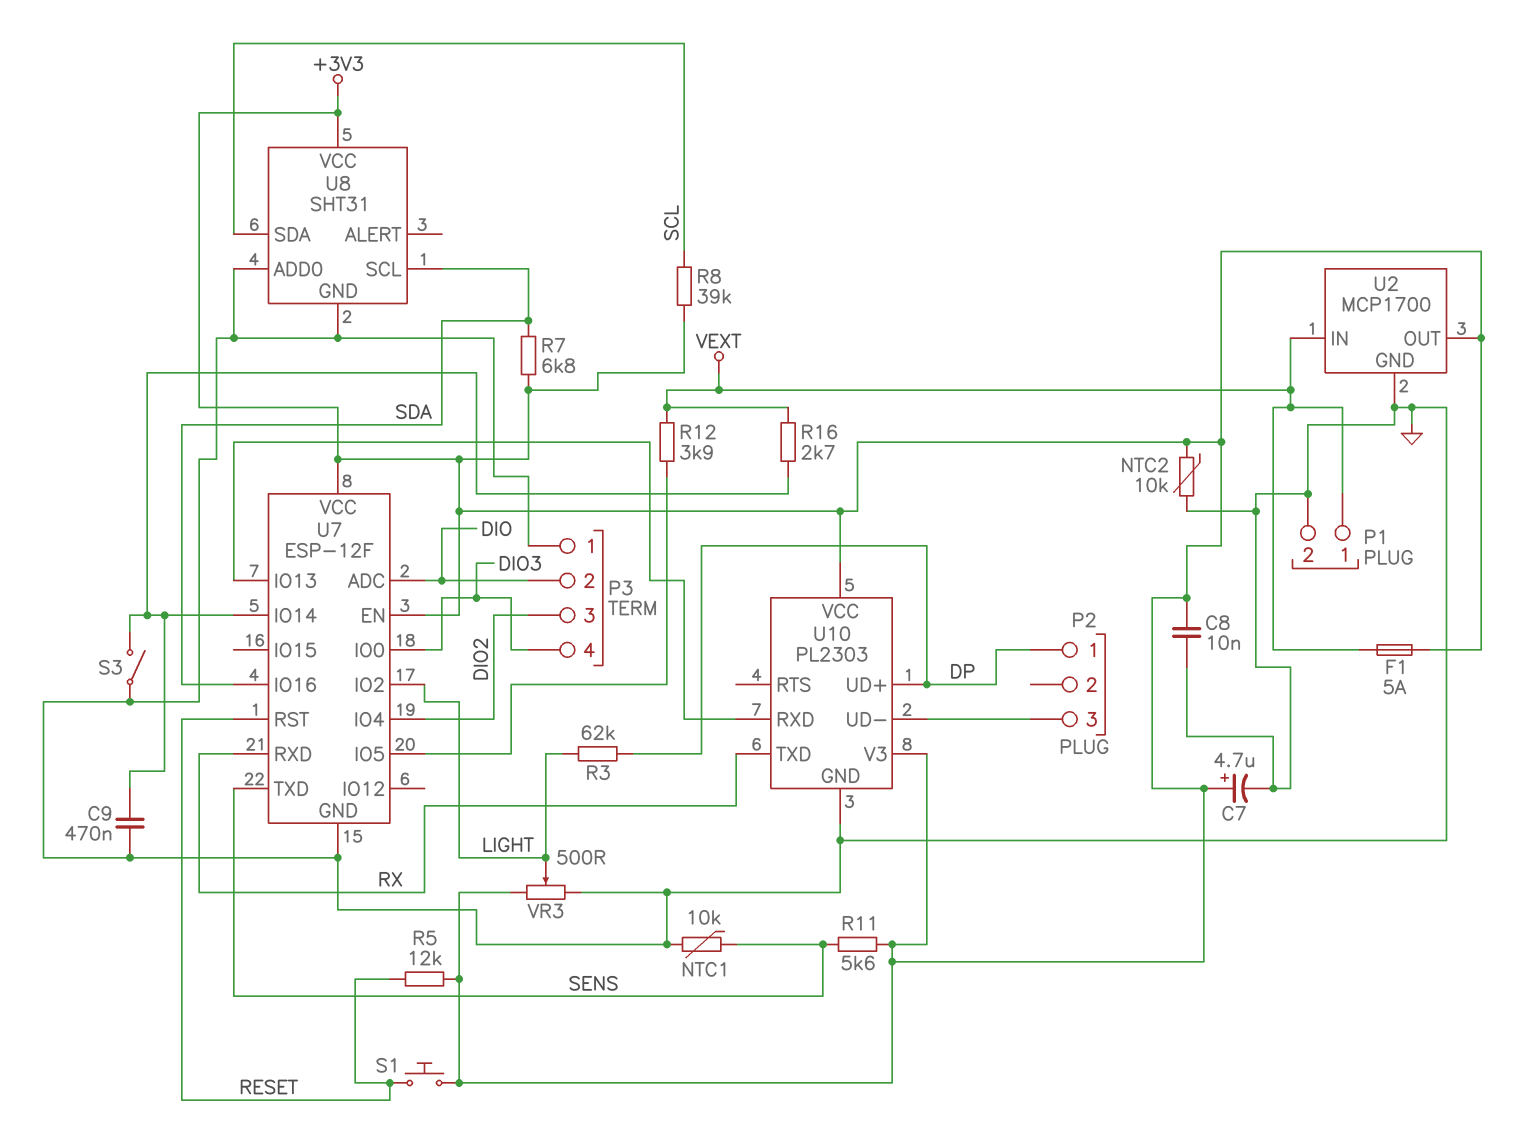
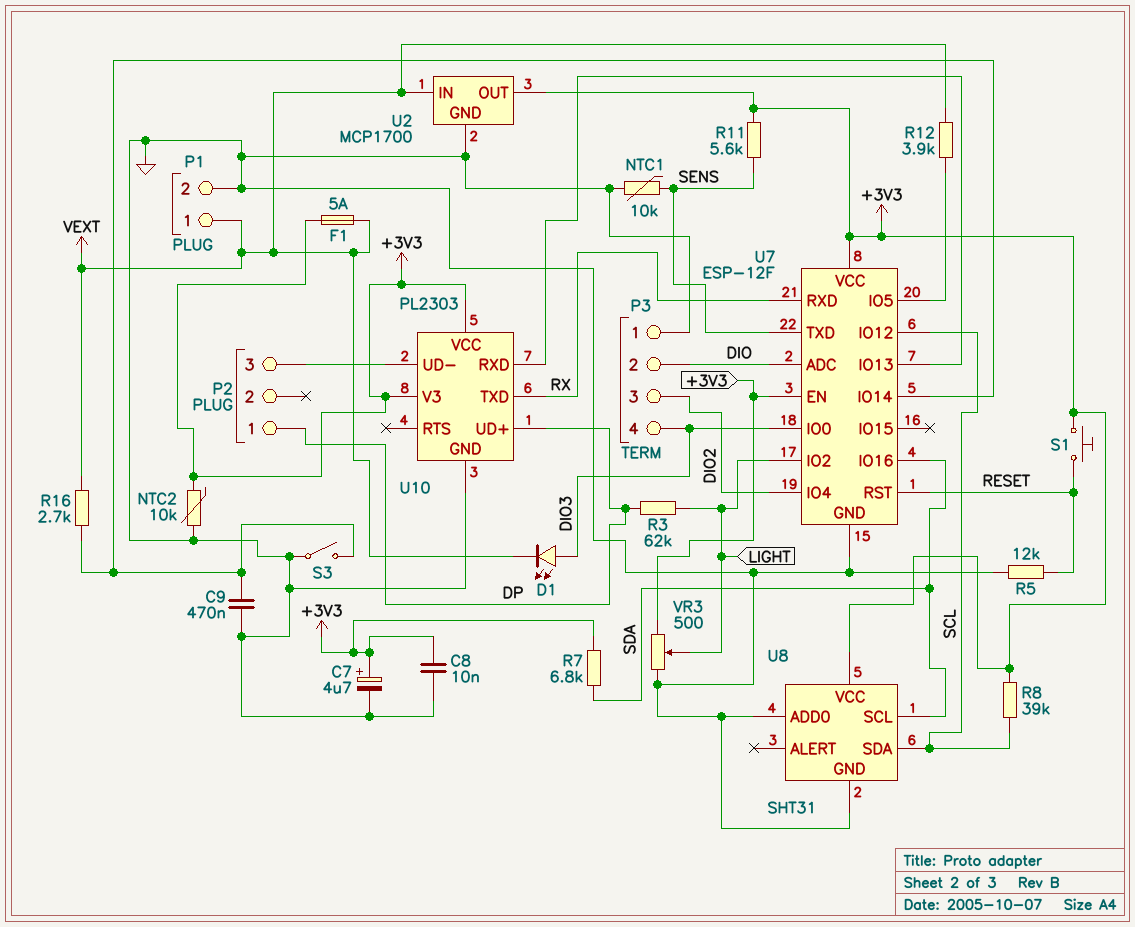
D1: none -> LED (A DIO3, K VEXT)
R5: 12k (+3V3, RESET) -> 12k (GND, RESET)
U7 pin IO12: none -> SCL

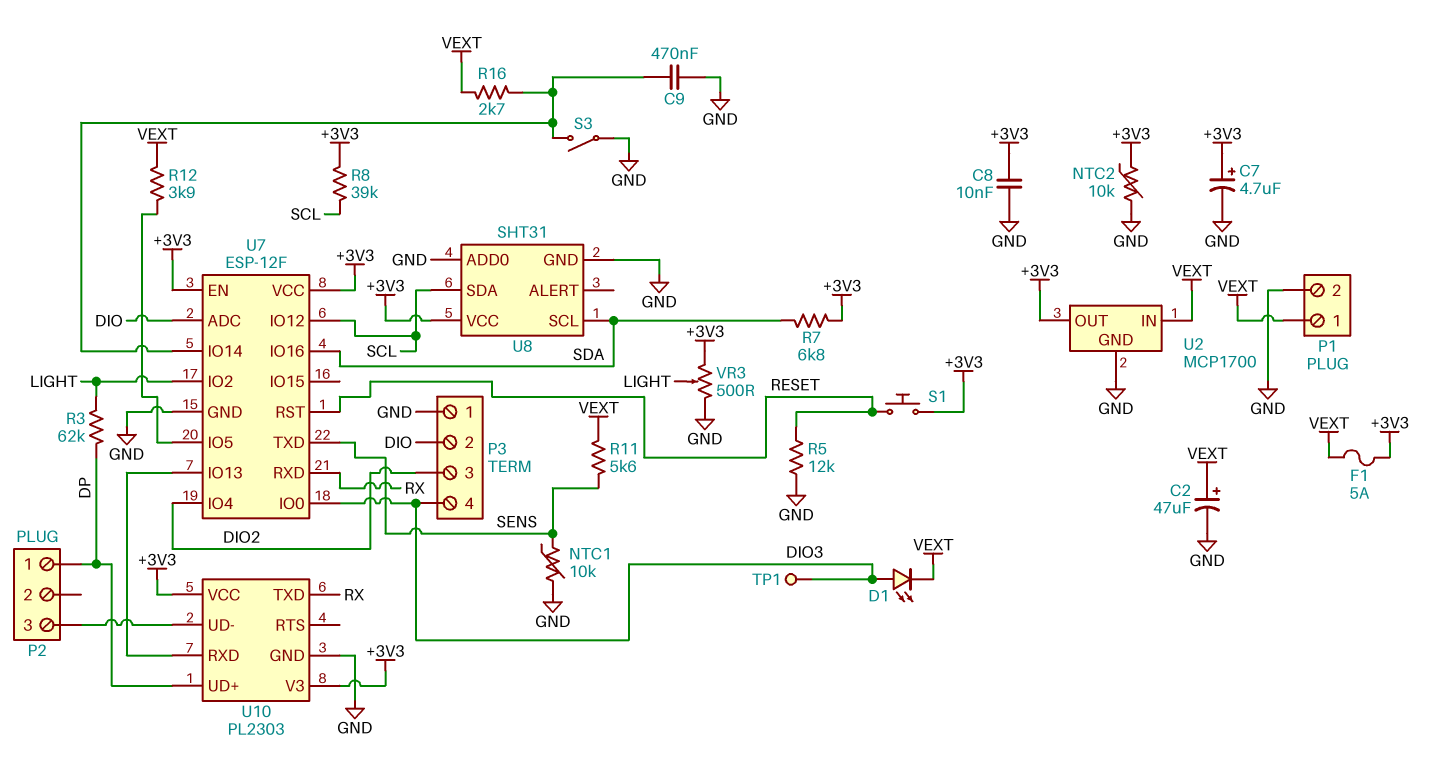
C2: none -> 47uF (plus VEXT, minus GND)
R11: 5.6k (+3V3, SENS) -> 5.6k (SENS, VEXT)
TP1: none -> test point (DIO3)

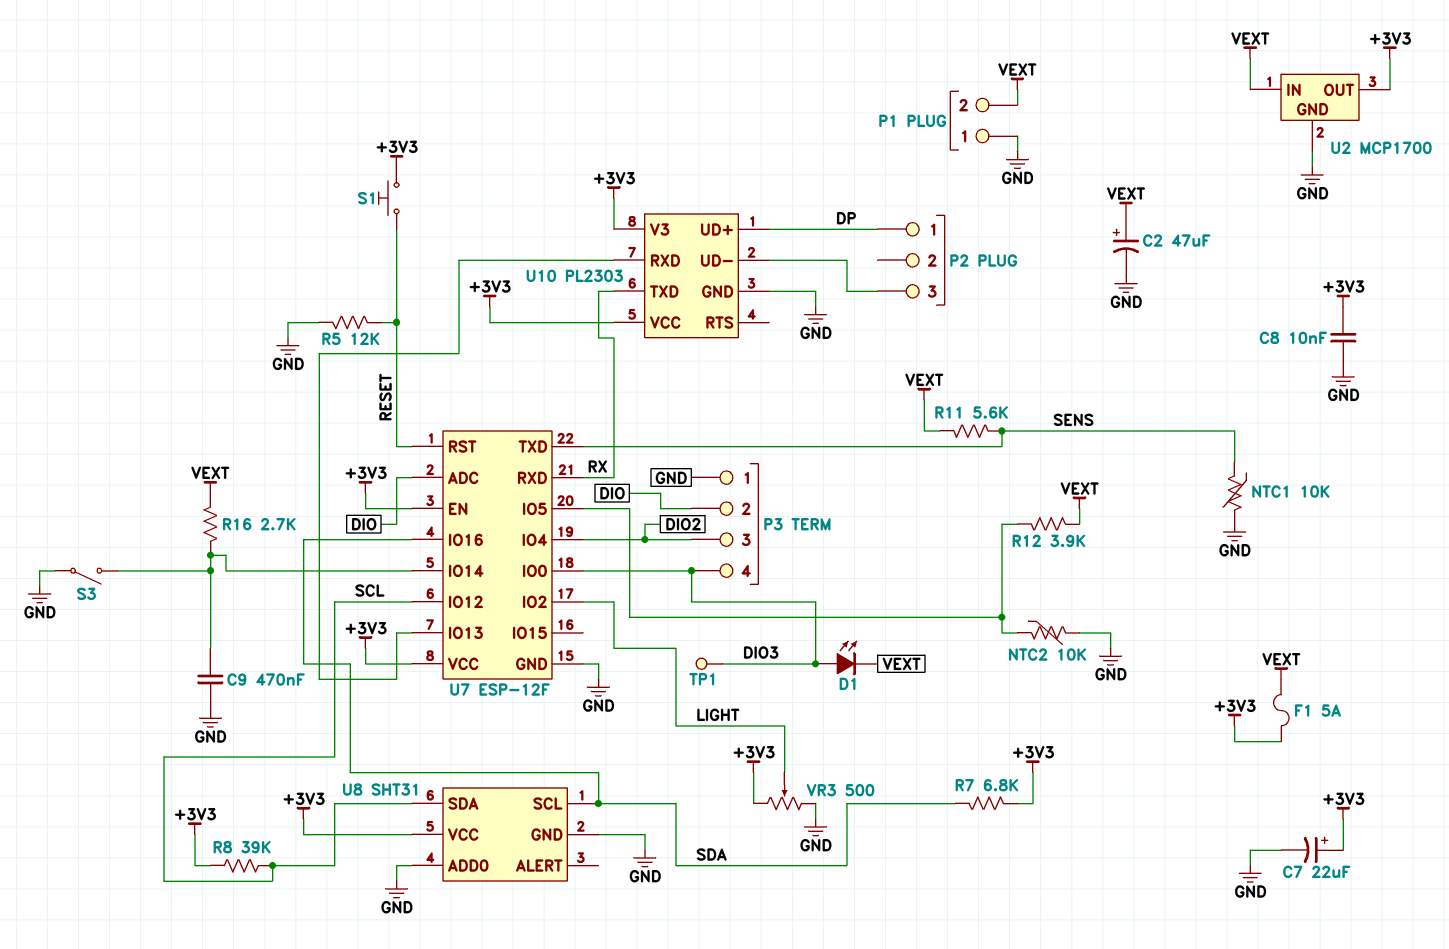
C7: 4.7uF (plus +3V3, minus GND) -> 22uF (plus +3V3, minus GND)
NTC2: 10k (+3V3, GND) -> 10k (GND, U7/IO5)
P1 pin 1: VEXT -> GND
P1 pin 2: GND -> VEXT
R3: 62k (DP, LIGHT) -> none

